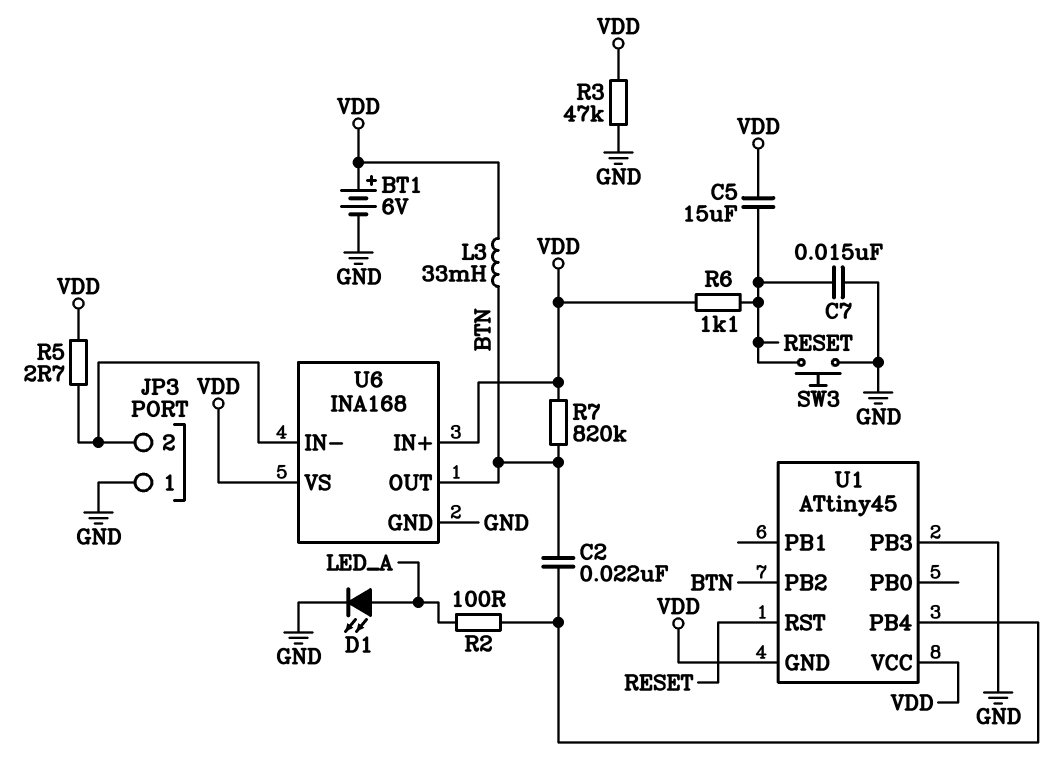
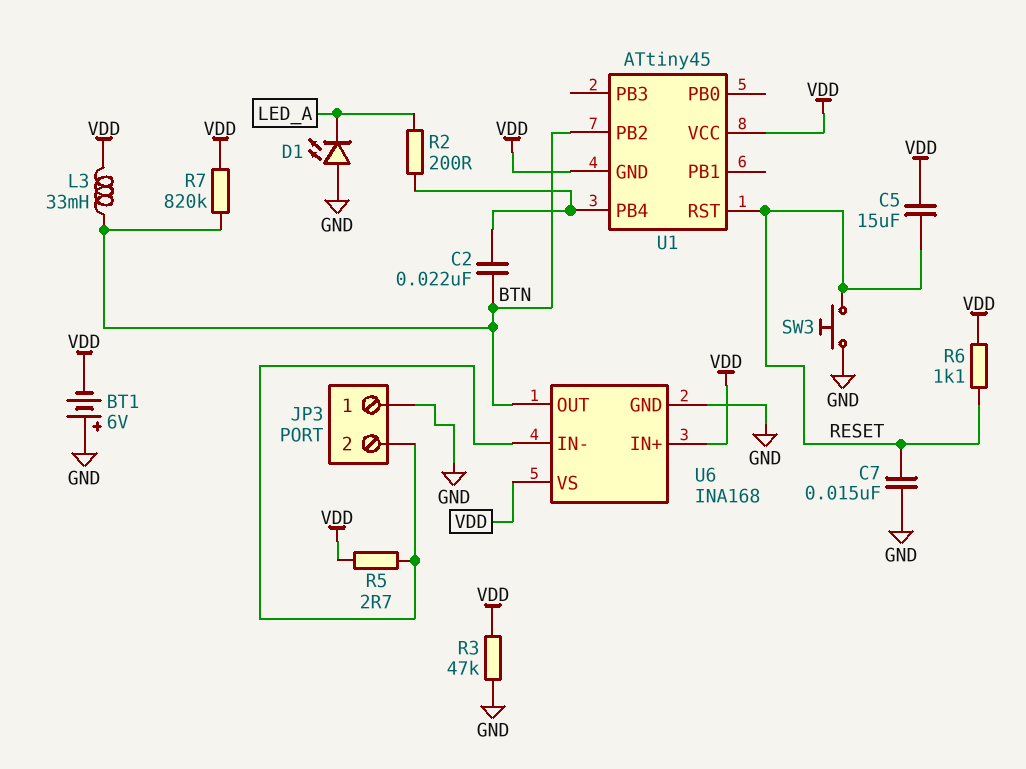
BT1: 6V (plus VDD, minus GND) -> 6V (plus GND, minus VDD)
D1: LED (A LED_A, K GND) -> LED (A GND, K LED_A)
R2: 100 (LED_A, U1/PB4) -> 200 (LED_A, U1/PB4)
U1 pin PB3: GND -> none

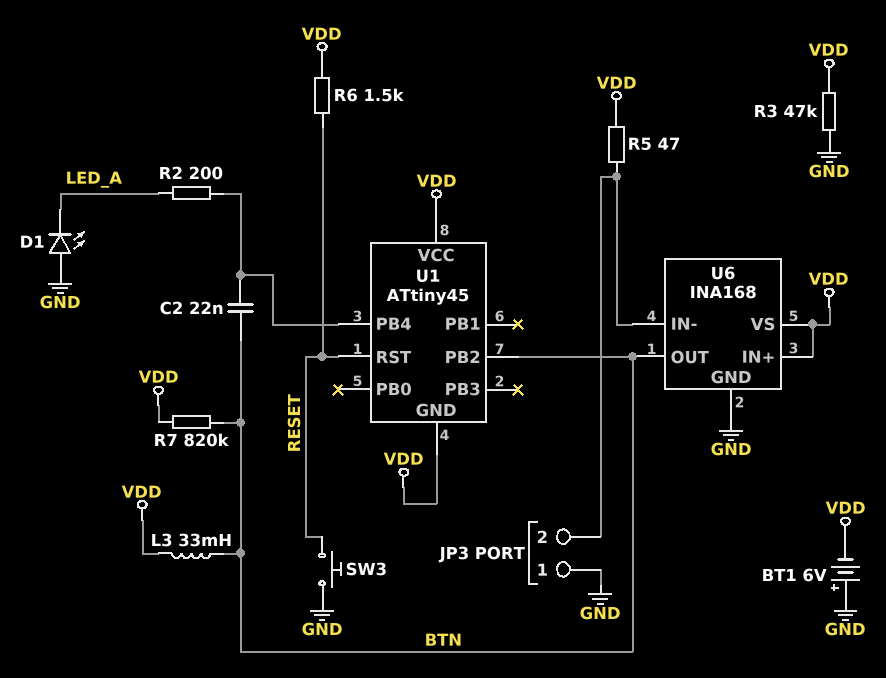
C5: 15uF (RESET, VDD) -> none
C7: 15nF (GND, RESET) -> none
R5: 2.7 (JP3/2, VDD) -> 47 (JP3/2, VDD)
R6: 1.1k (RESET, VDD) -> 1.5k (RESET, VDD)

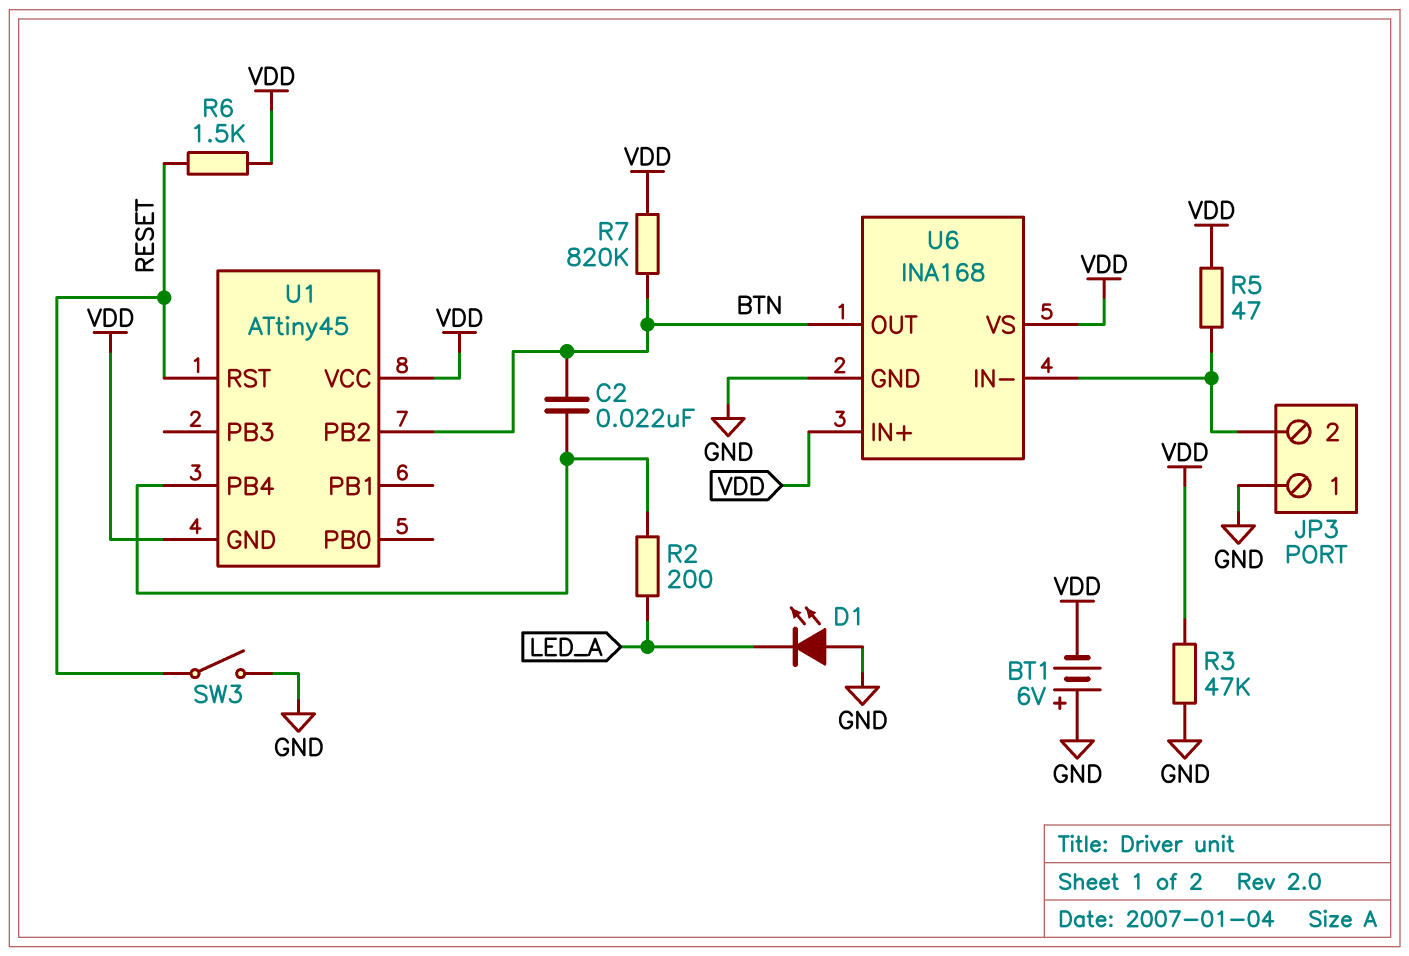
L3: 33mH (BTN, VDD) -> none
SW3: button (GND, RESET) -> switch (GND, RESET)

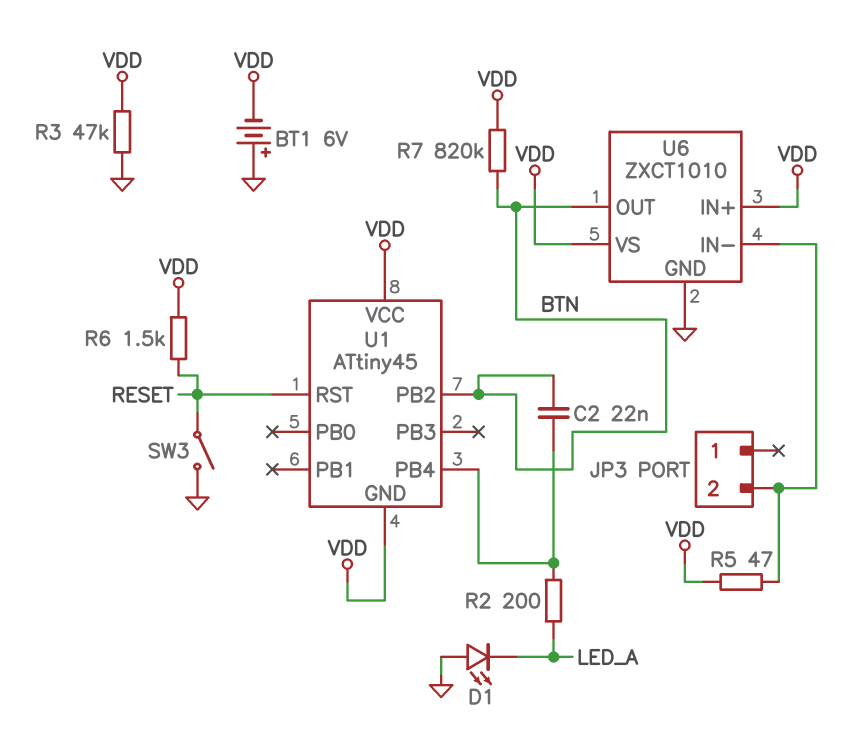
JP3 pin 1: GND -> none
U6: INA168 -> ZXCT1010

